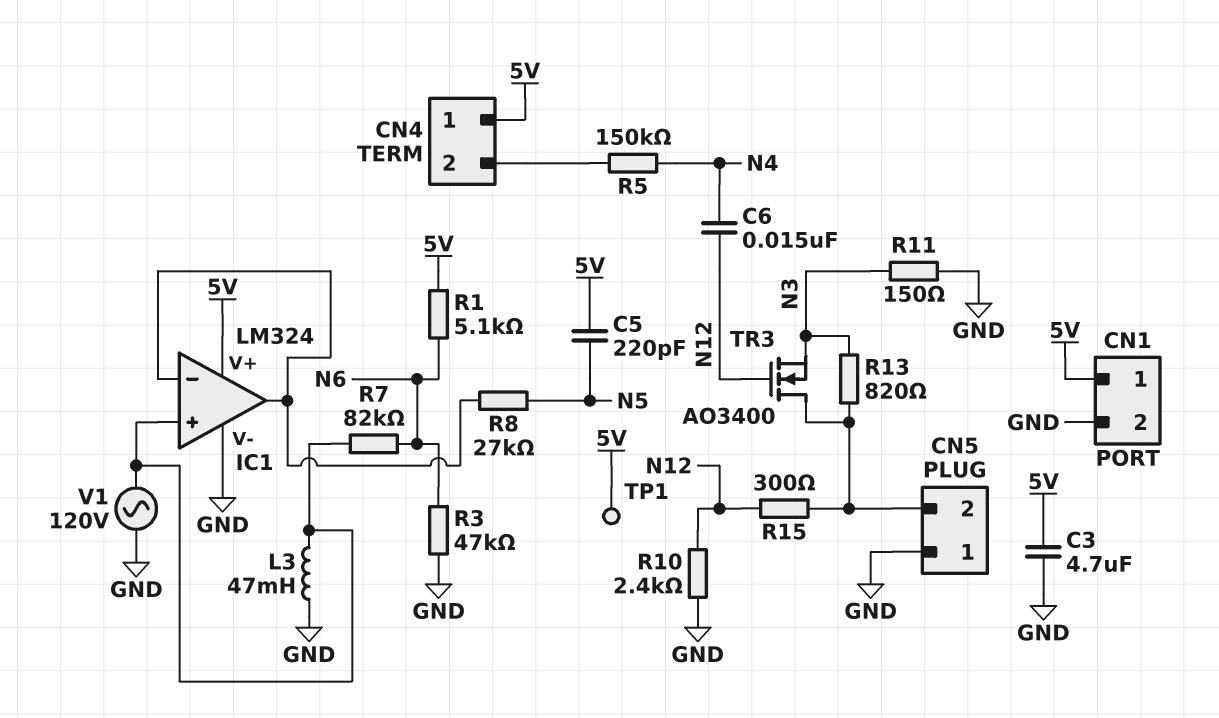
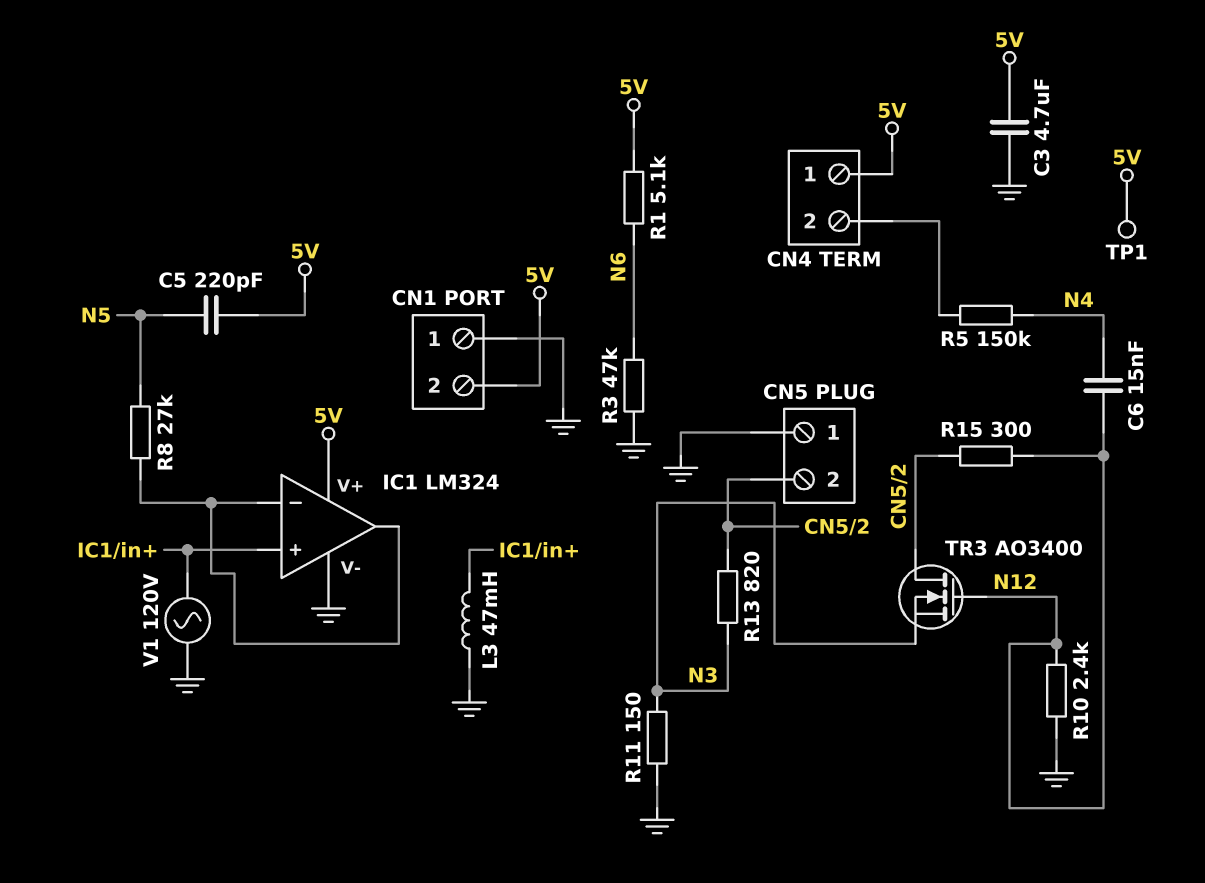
CN1 pin 1: 5V -> GND
CN1 pin 2: GND -> 5V
R7: 82k (IC1/in+, N6) -> none

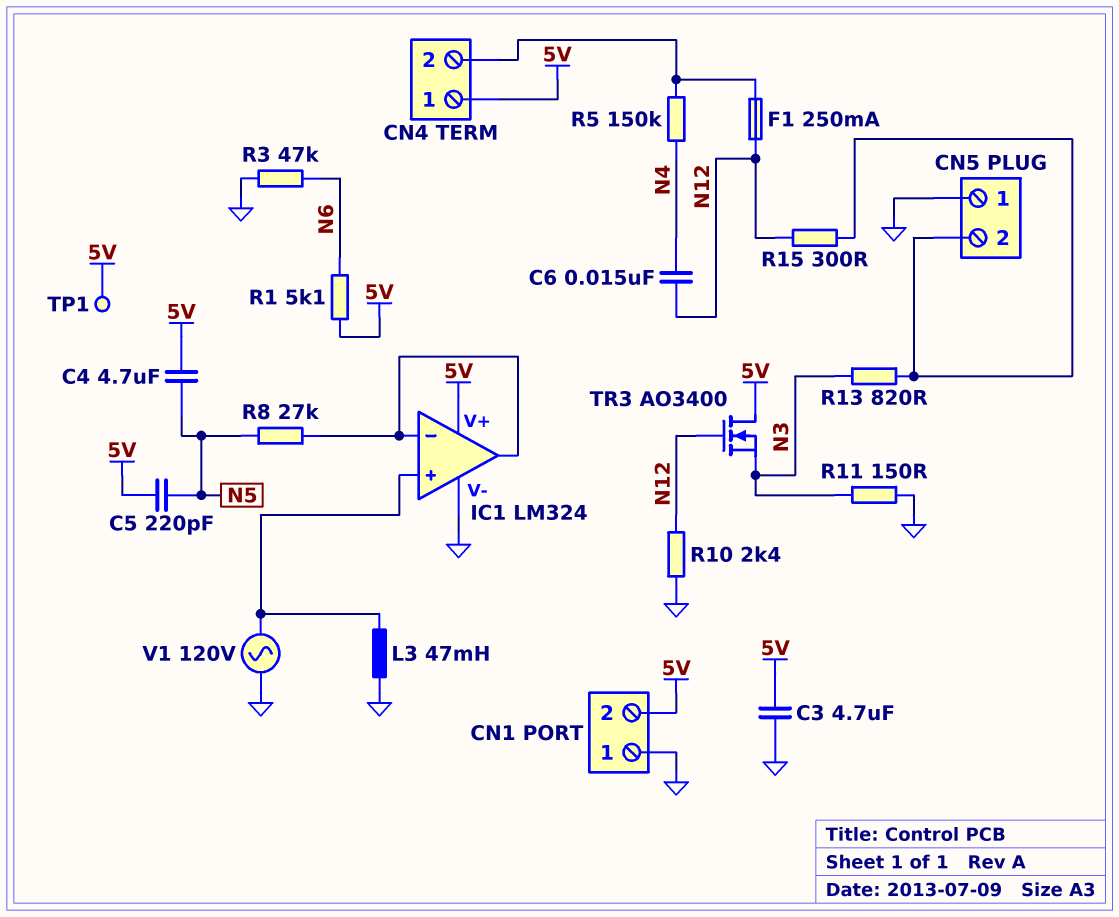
C4: none -> 4.7uF (5V, N5)
F1: none -> 250mA (CN4/2, N12)
TR3: NMOS AO3400 (G N12, D CN5/2, S N3) -> NMOS AO3400 (G N12, D 5V, S N3)

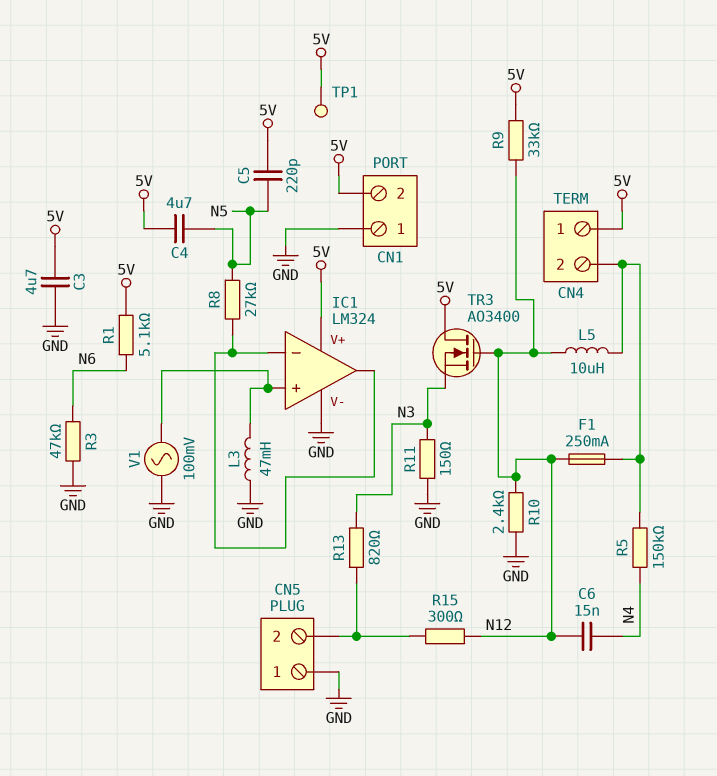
L5: none -> 10uH (CN4/2, N12)
R9: none -> 33k (5V, N12)
V1: AC 120V (GND, IC1/in+) -> AC 100mV (GND, IC1/in+)

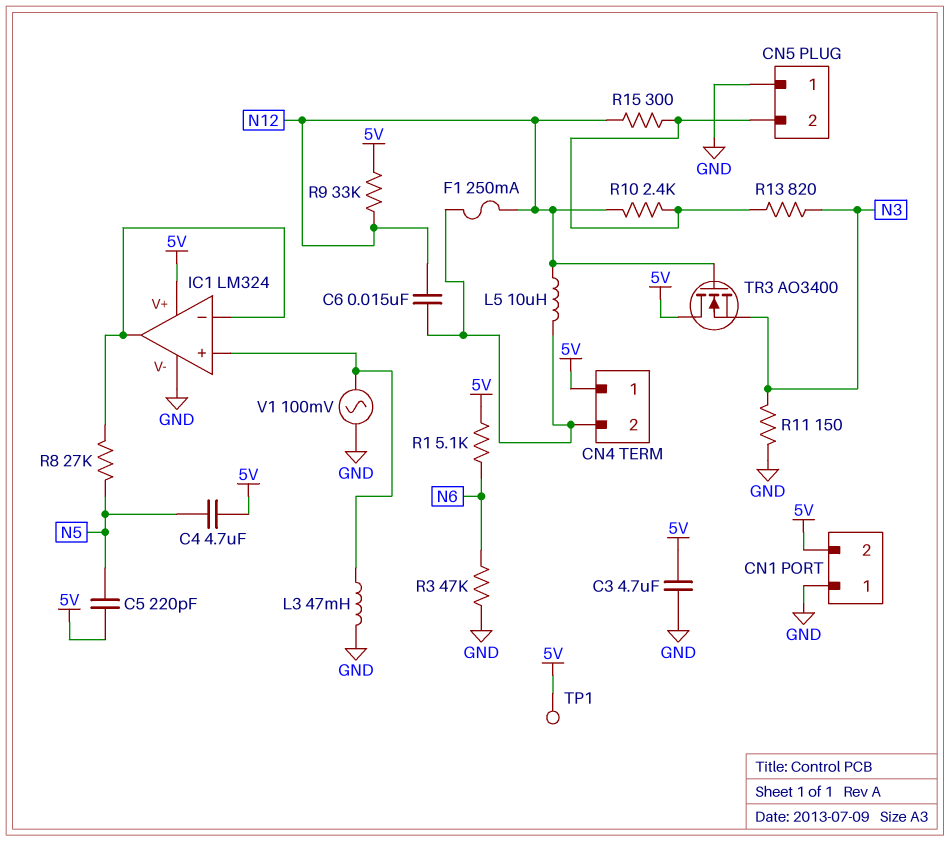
C6: 15nF (N4, N12) -> 15nF (CN4/2, N12)
R5: 150k (CN4/2, N4) -> none
R10: 2.4k (GND, N12) -> 2.4k (CN5/2, N12)

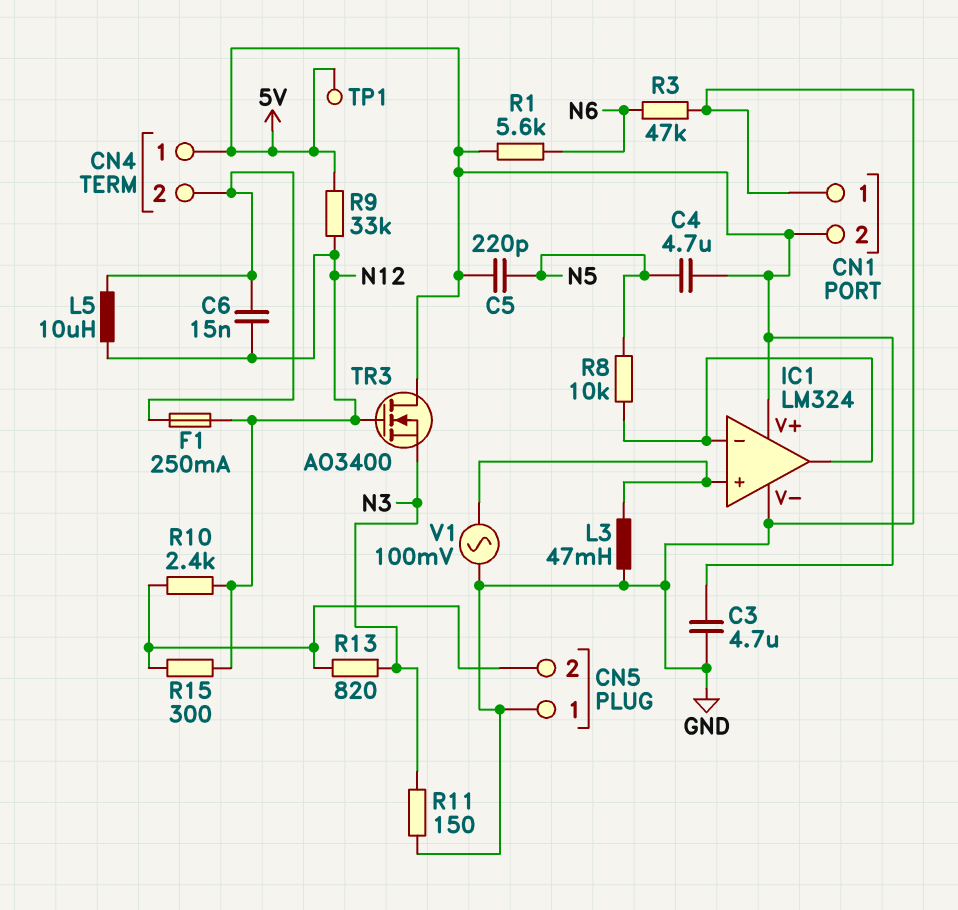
R1: 5.1k (5V, N6) -> 5.6k (5V, N6)
R8: 27k (IC1/in-, N5) -> 10k (IC1/in-, N5)

